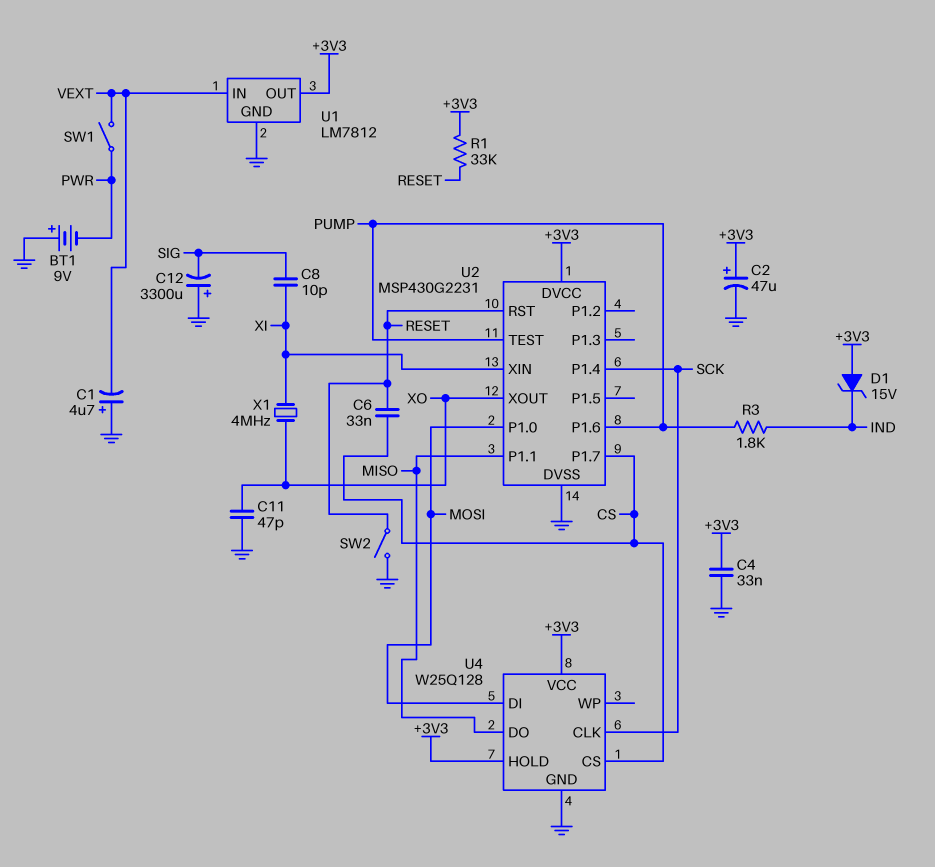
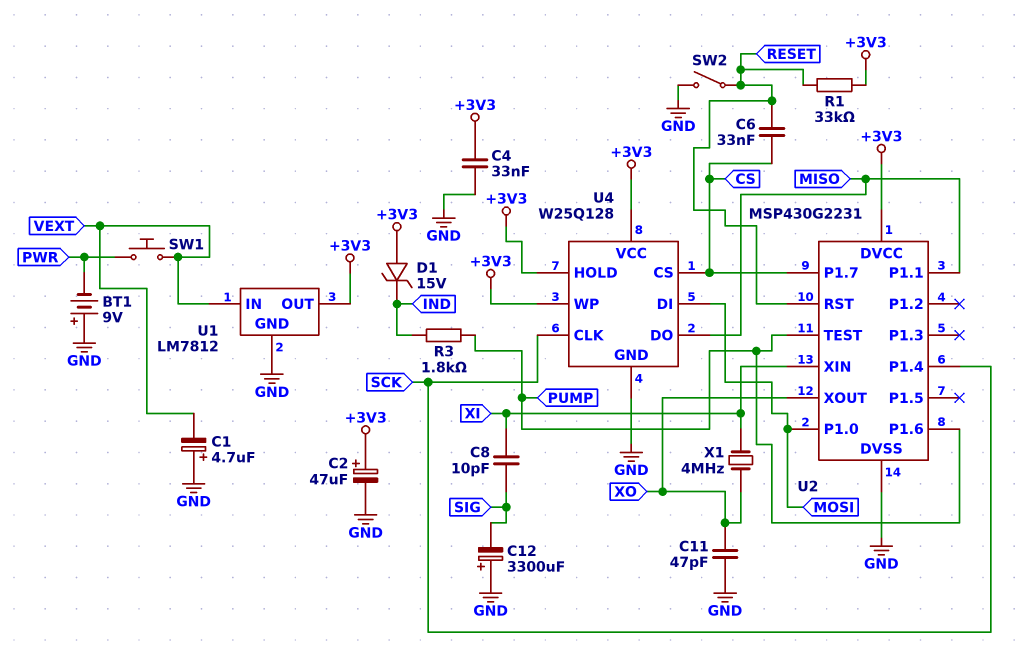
SW1: switch (PWR, VEXT) -> button (PWR, VEXT)
U4 pin WP: none -> +3V3

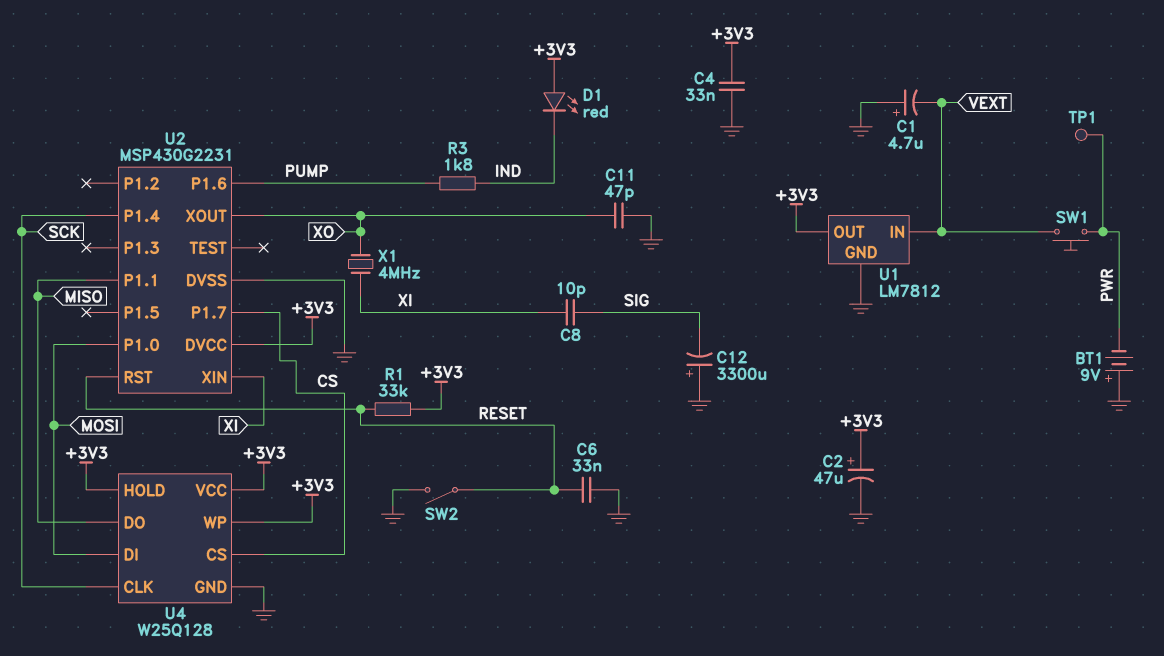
C6: 33nF (CS, RESET) -> 33nF (GND, RESET)
D1: zener 15V (A +3V3, K IND) -> LED red (A +3V3, K IND)
TP1: none -> test point (PWR)
U2 pin TEST: PUMP -> none

